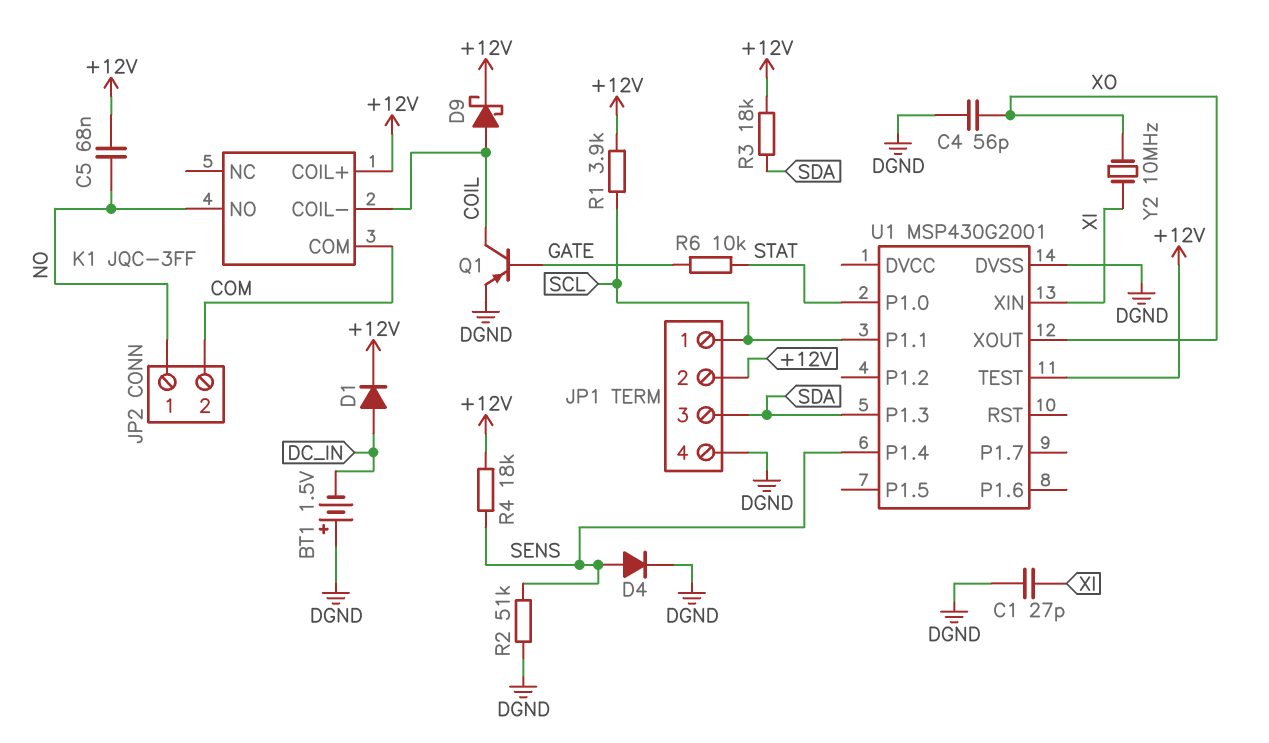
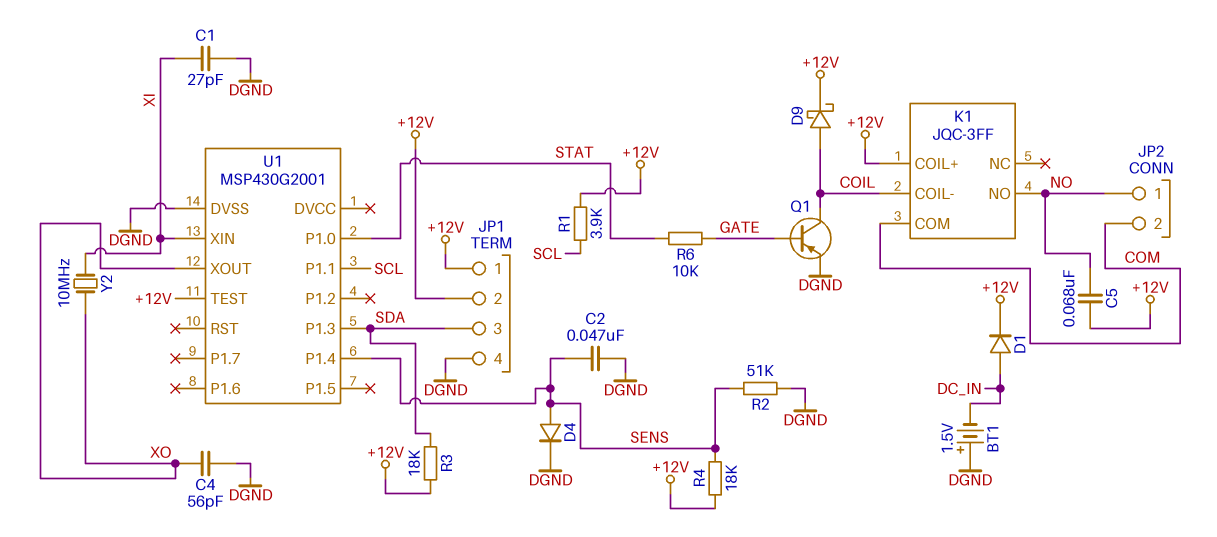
C2: none -> 47nF (DGND, SENS)
JP1 pin 1: SCL -> +12V

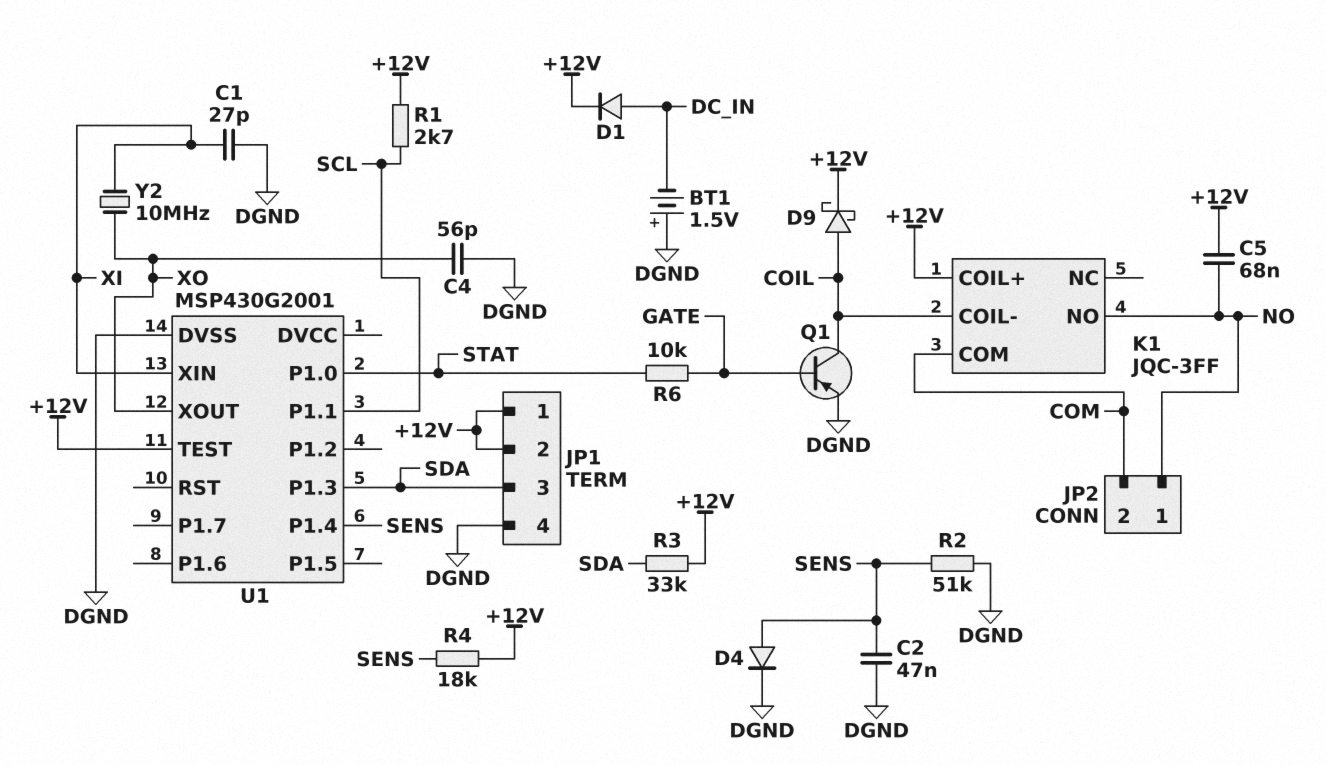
R1: 3.9k (+12V, SCL) -> 2.7k (+12V, SCL)
R3: 18k (+12V, SDA) -> 33k (+12V, SDA)

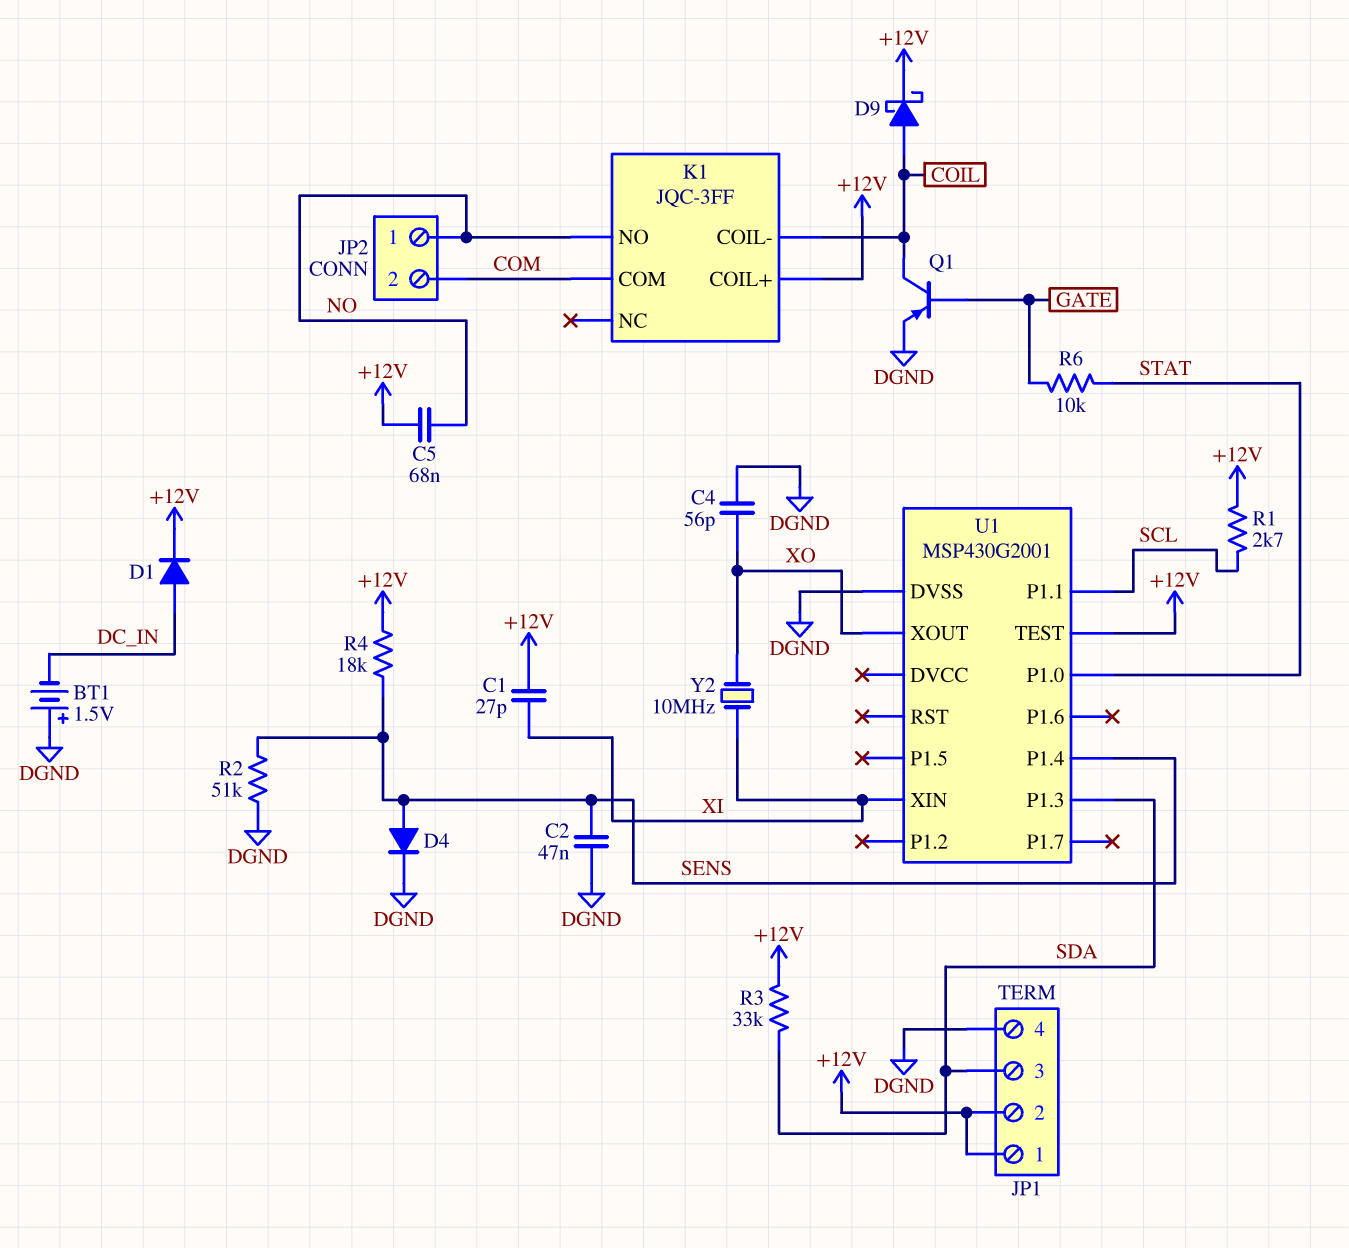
C1: 27pF (DGND, XI) -> 27pF (+12V, XI)

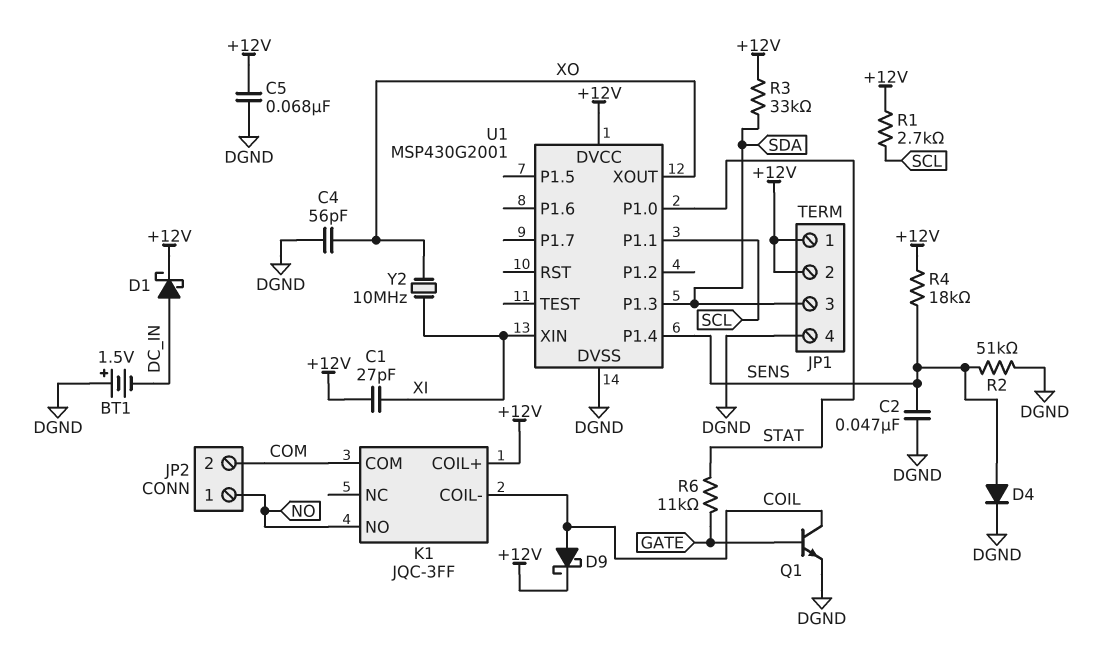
C5: 68nF (+12V, NO) -> 68nF (+12V, DGND)
D1: diode (A DC_IN, K +12V) -> schottky (A DC_IN, K +12V)
Q1: PNP (B GATE, C COIL, E DGND) -> NPN (B GATE, C COIL, E DGND)
R6: 10k (GATE, STAT) -> 11k (GATE, STAT)
U1 pin DVCC: none -> +12V
U1 pin TEST: +12V -> none

